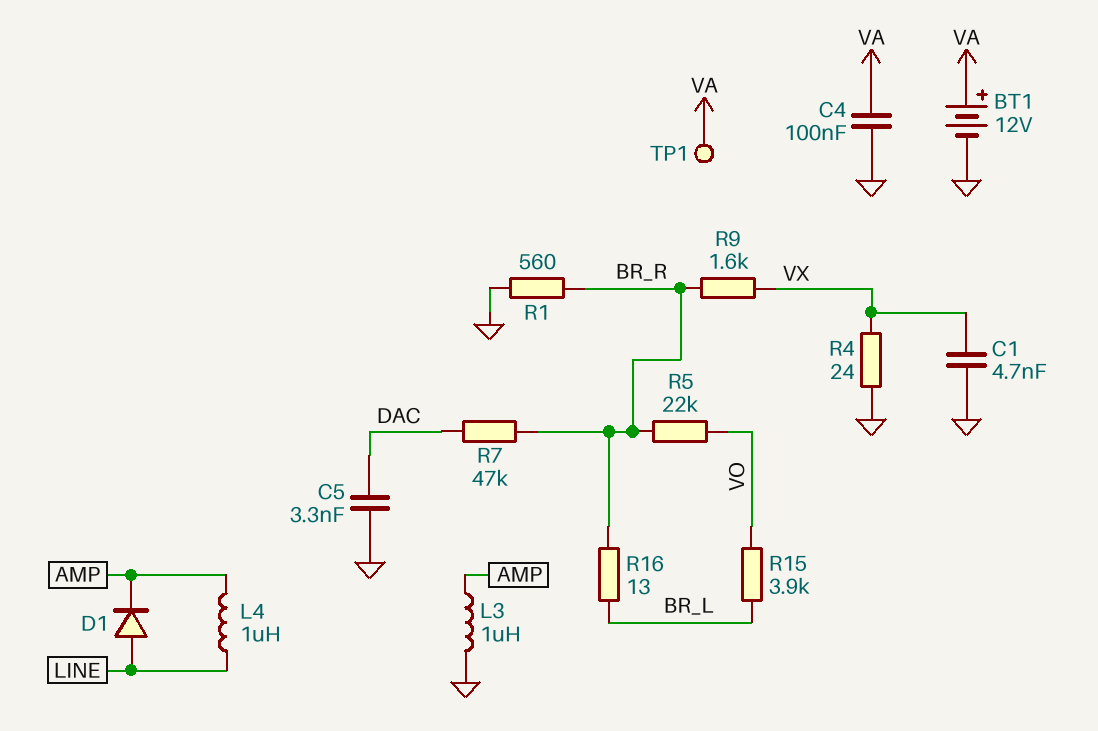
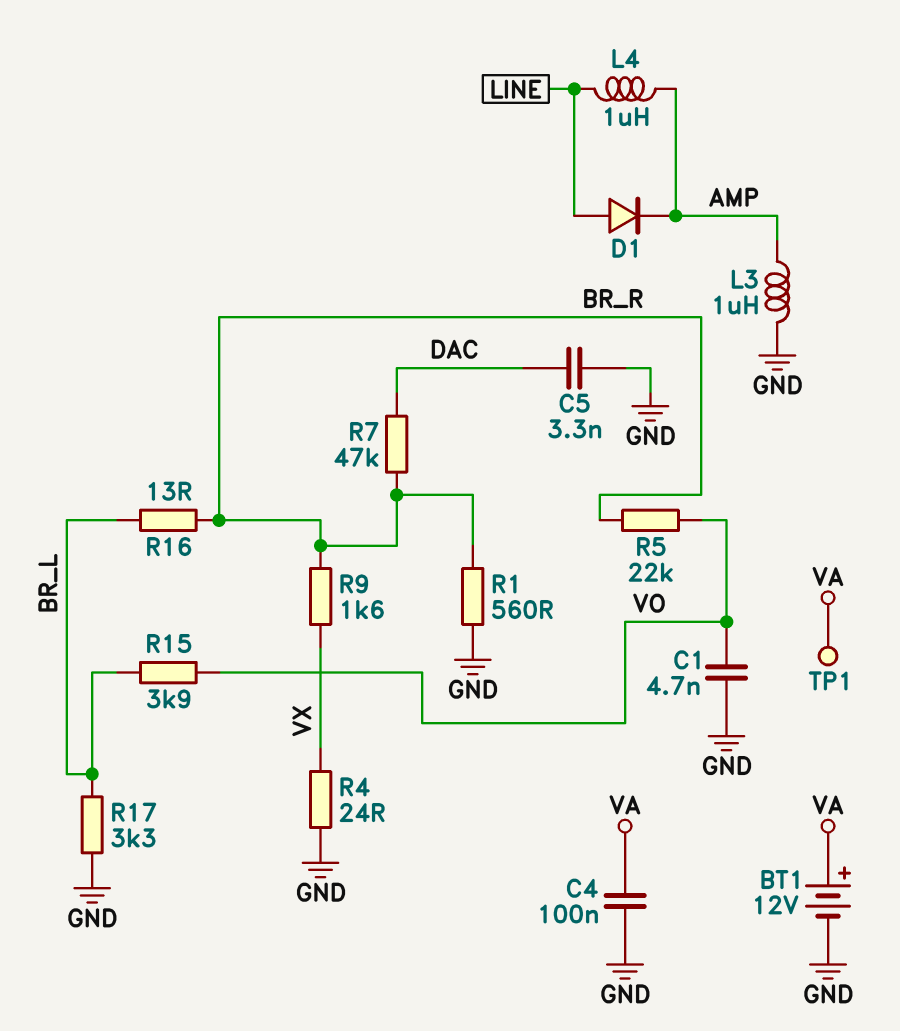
C1: 4.7nF (GND, VX) -> 4.7nF (GND, VO)
R17: none -> 3.3k (BR_L, GND)

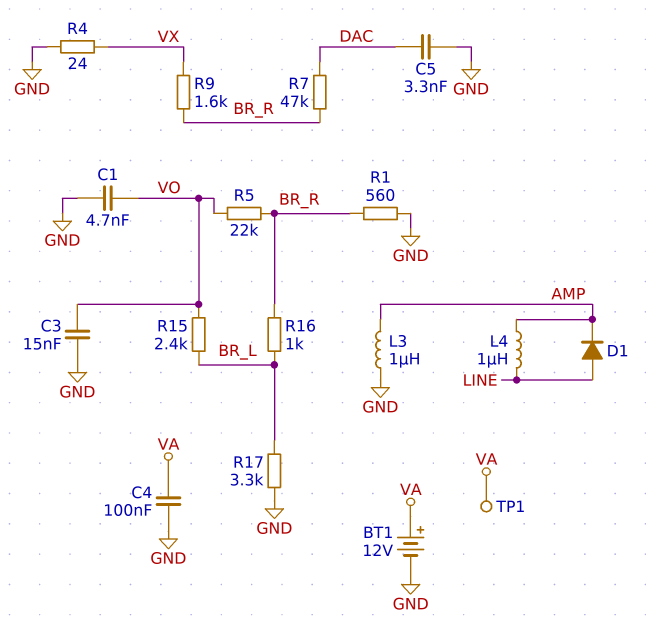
C3: none -> 15nF (GND, VO)
R15: 3.9k (BR_L, VO) -> 2.4k (BR_L, VO)
R16: 13 (BR_L, BR_R) -> 1k (BR_L, BR_R)

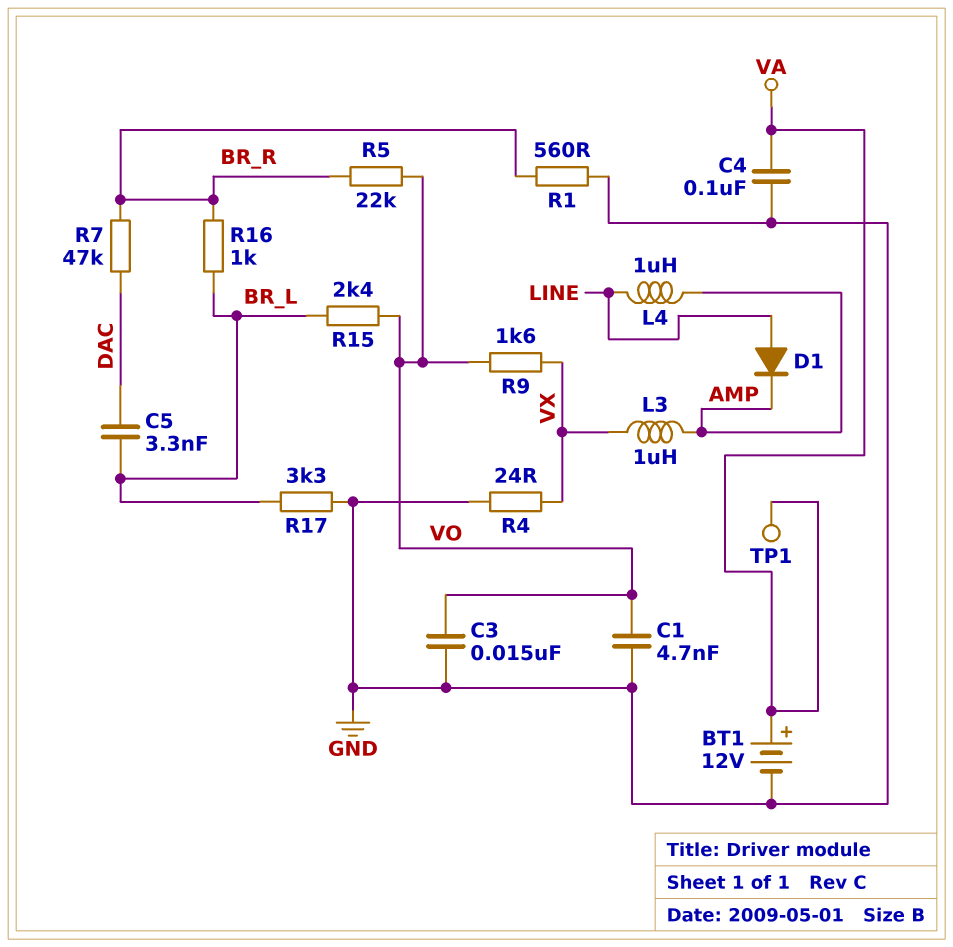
C5: 3.3nF (DAC, GND) -> 3.3nF (BR_L, DAC)
L3: 1uH (AMP, GND) -> 1uH (AMP, VX)
R9: 1.6k (BR_R, VX) -> 1.6k (VO, VX)

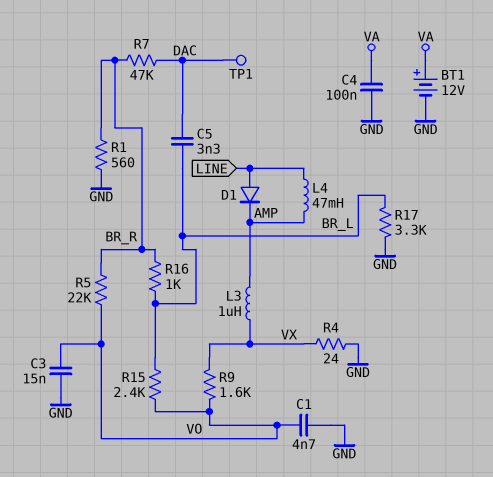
L4: 1uH (AMP, LINE) -> 47mH (AMP, LINE)
TP1: test point (VA) -> test point (DAC)

